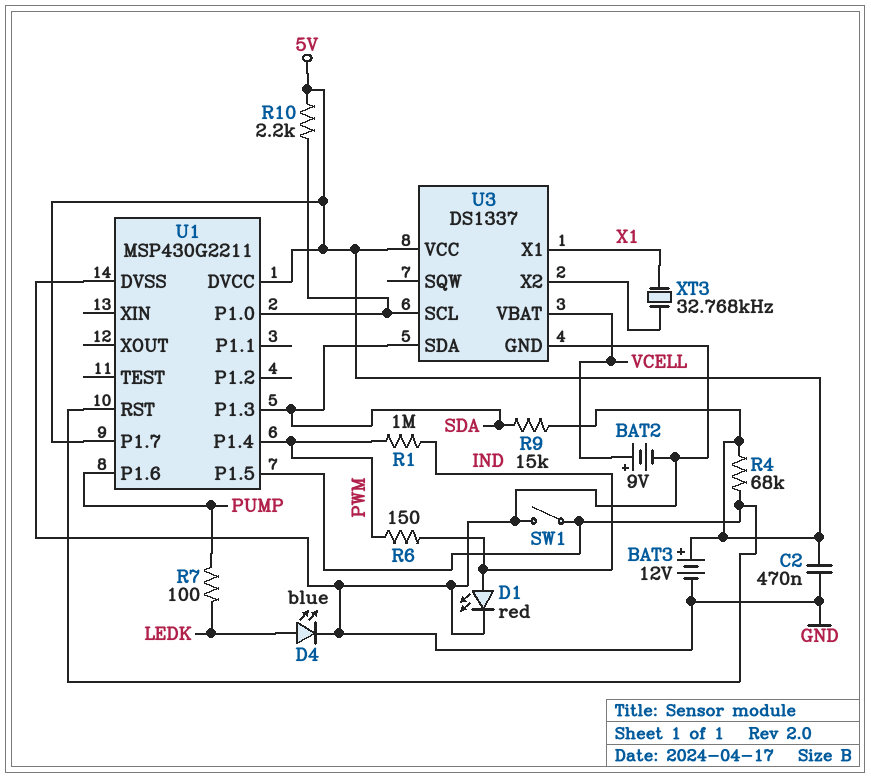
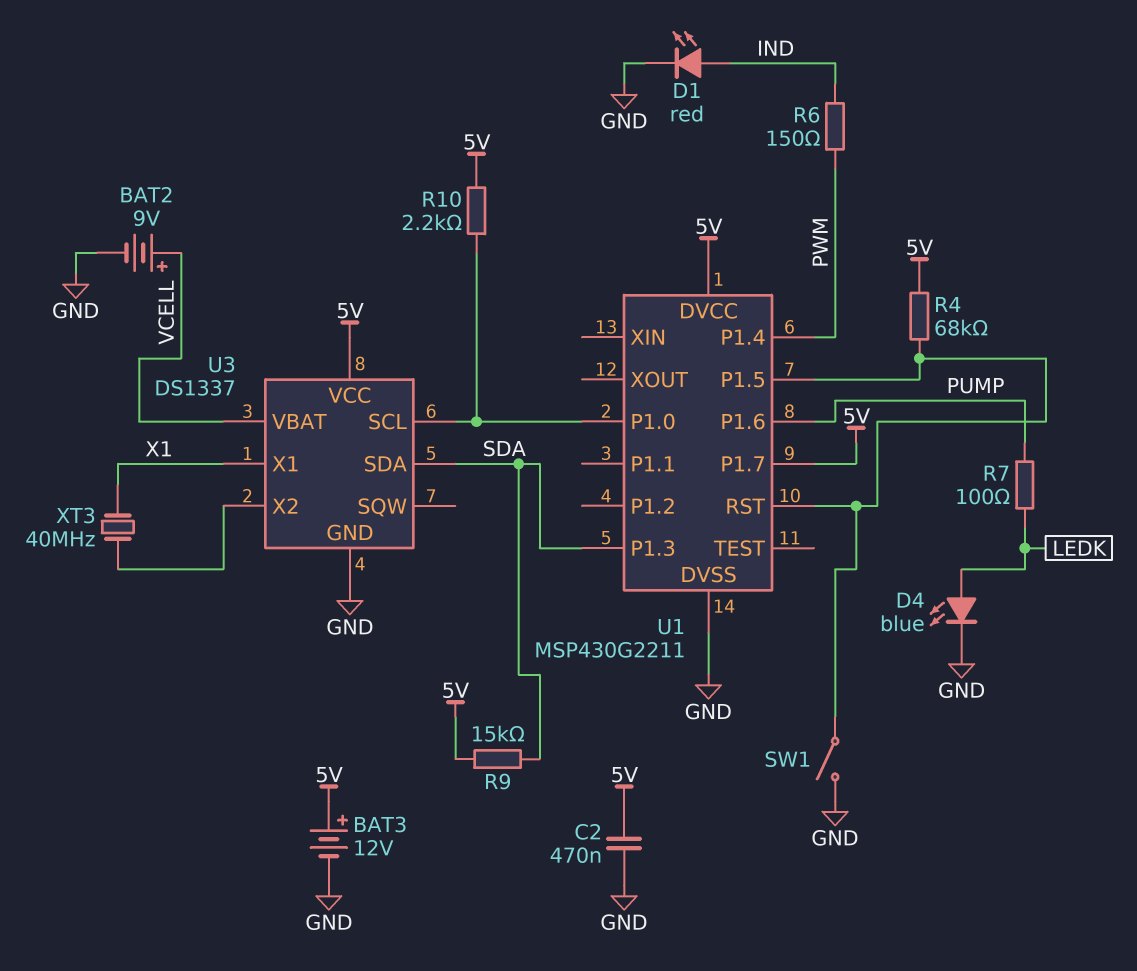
R1: 1M (IND, PWM) -> none
XT3: 32.768kHz (U3/X2, X1) -> 40MHz (U3/X2, X1)

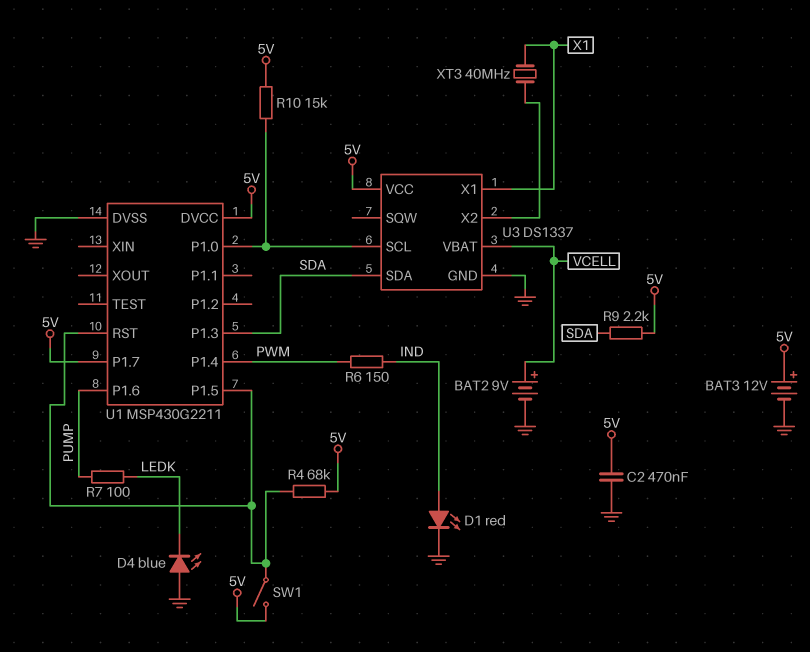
D4: LED blue (A LEDK, K GND) -> LED blue (A GND, K LEDK)
R9: 15k (5V, SDA) -> 2.2k (5V, SDA)
R10: 2.2k (5V, U1/P1.0) -> 15k (5V, U1/P1.0)
SW1: switch (GND, U1/P1.5) -> switch (5V, U1/P1.5)

